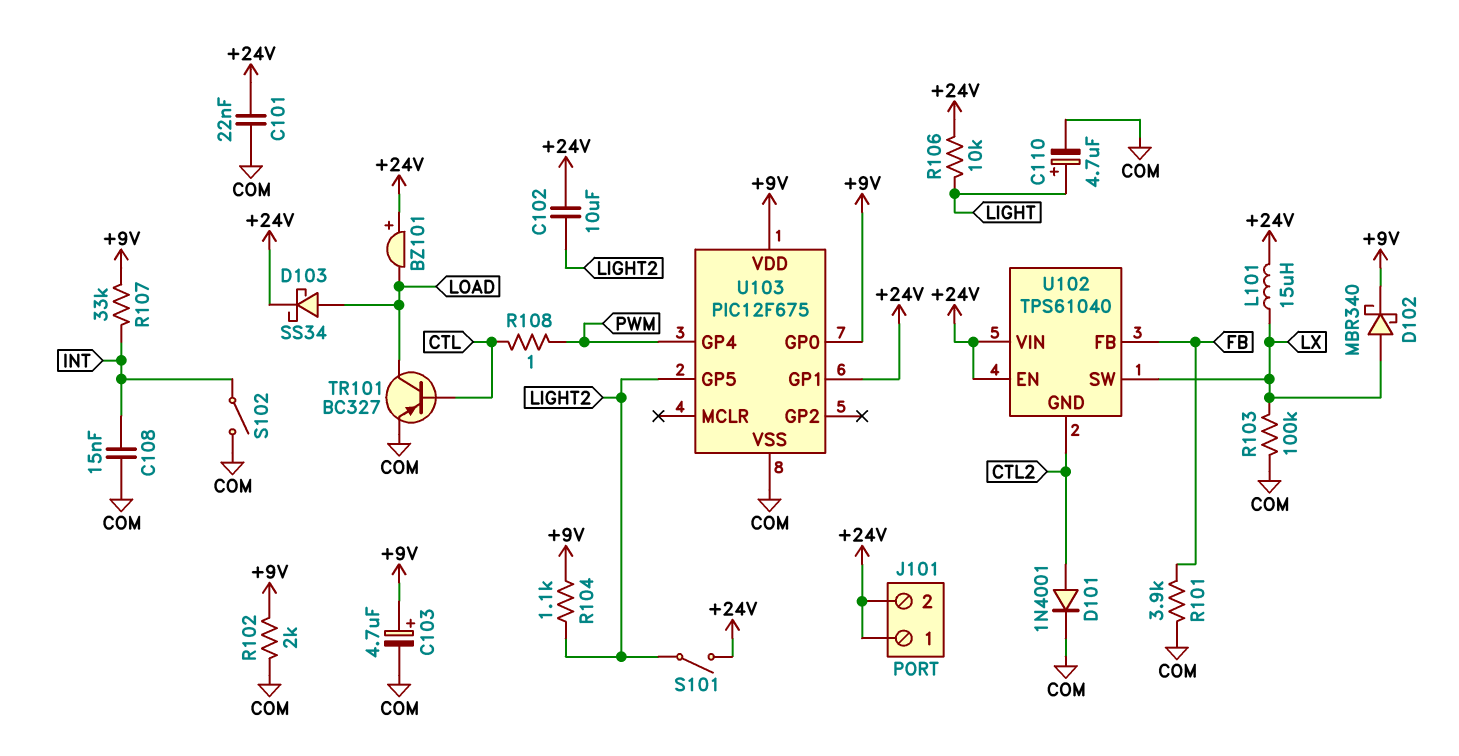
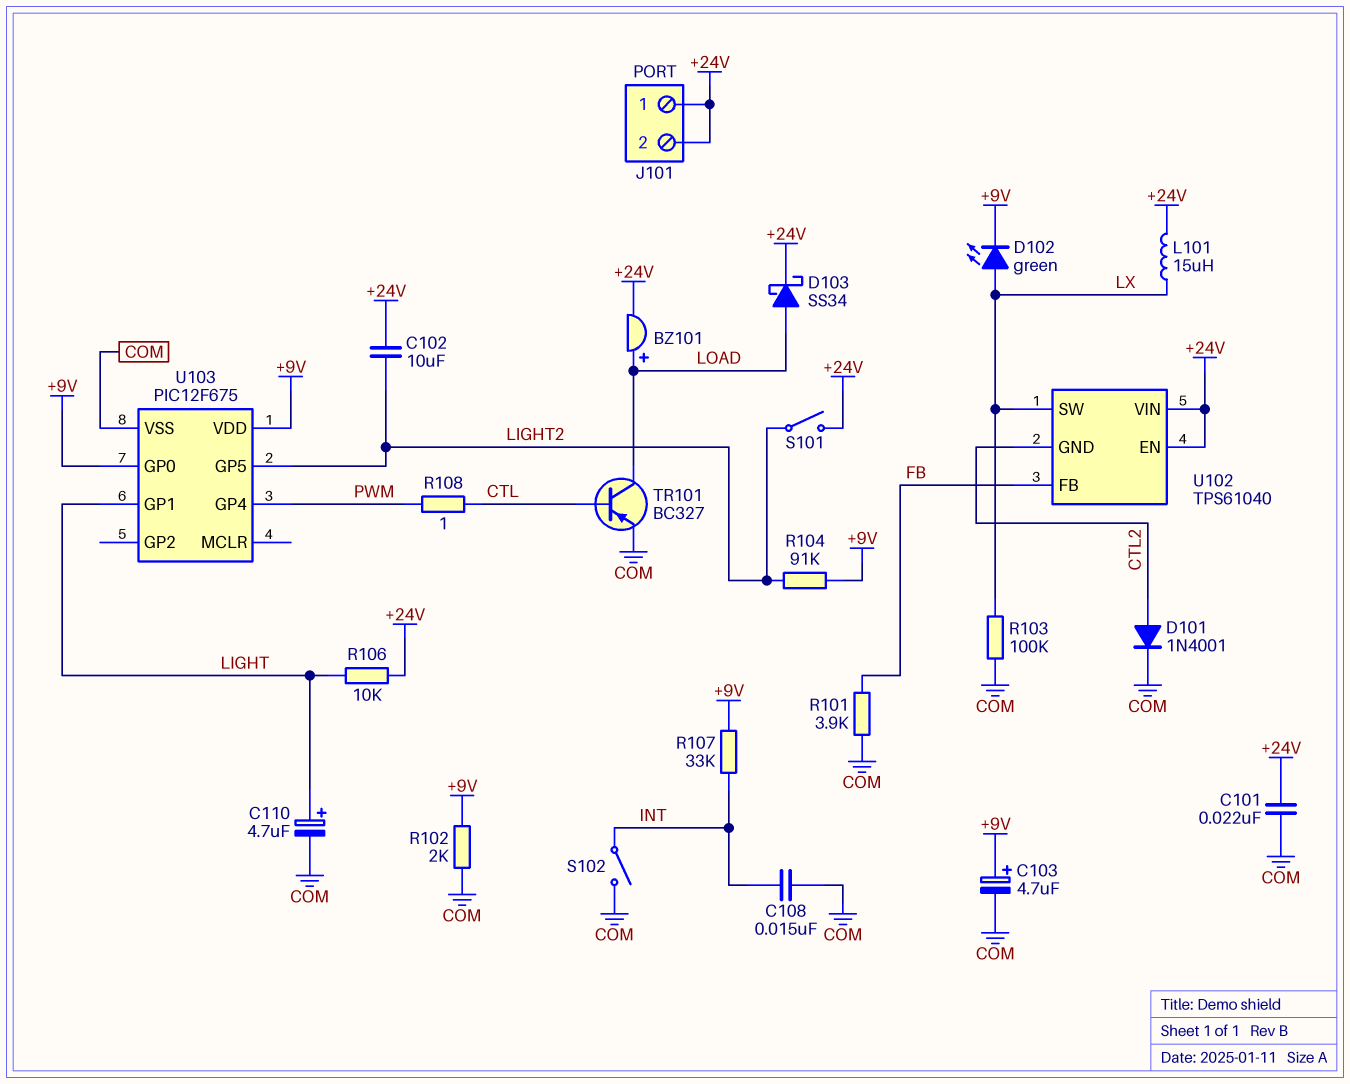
BZ101: buzzer (plus +24V, minus LOAD) -> buzzer (plus LOAD, minus +24V)
D102: schottky MBR340 (A LX, K +9V) -> LED green (A LX, K +9V)
R104: 1.1k (+9V, LIGHT2) -> 91k (+9V, LIGHT2)
U103 pin GP1: +24V -> LIGHT

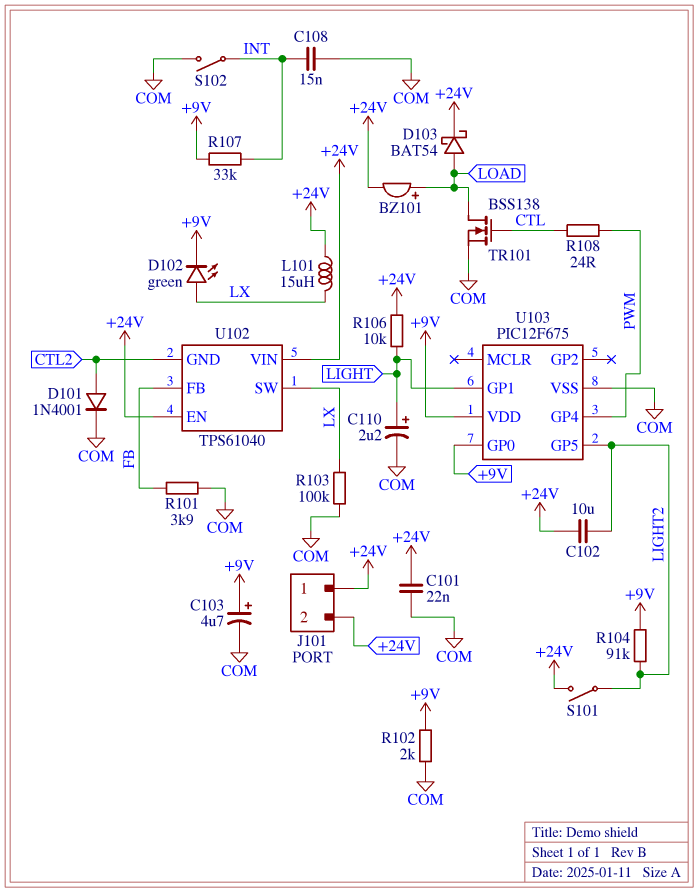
C110: 4.7uF (plus LIGHT, minus COM) -> 2.2uF (plus LIGHT, minus COM)
D103: schottky SS34 (A LOAD, K +24V) -> schottky BAT54 (A LOAD, K +24V)
R108: 1 (CTL, PWM) -> 24 (CTL, PWM)
TR101: PNP BC327 (B CTL, C LOAD, E COM) -> NMOS BSS138 (G CTL, D LOAD, S COM)

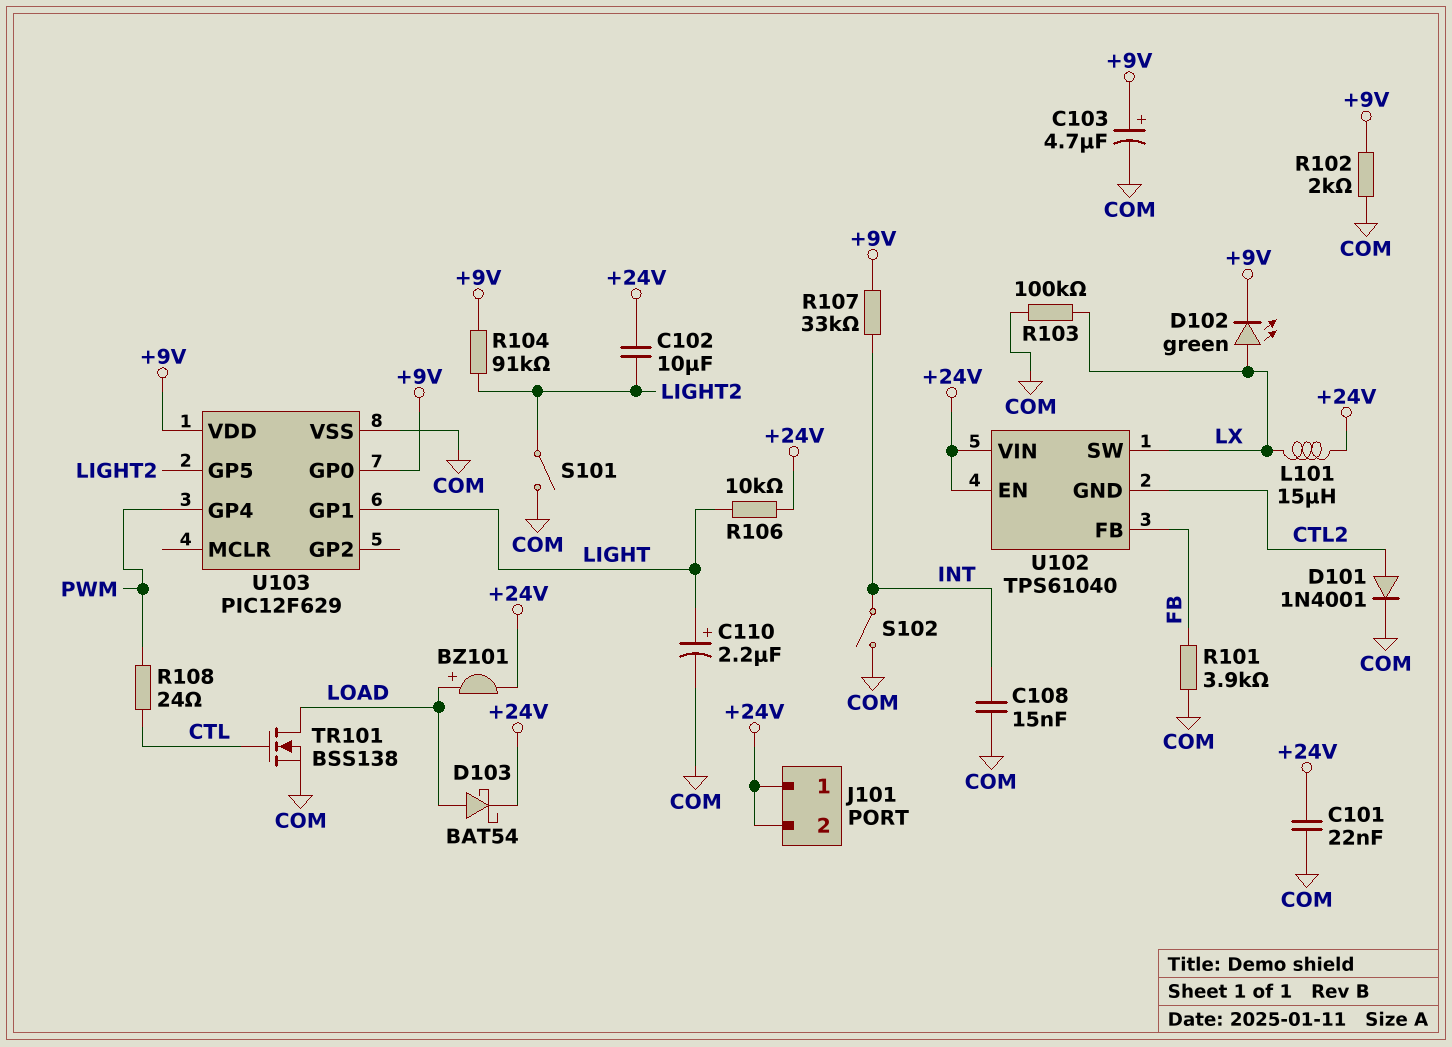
S101: switch (+24V, LIGHT2) -> switch (COM, LIGHT2)
U103: PIC12F675 -> PIC12F629

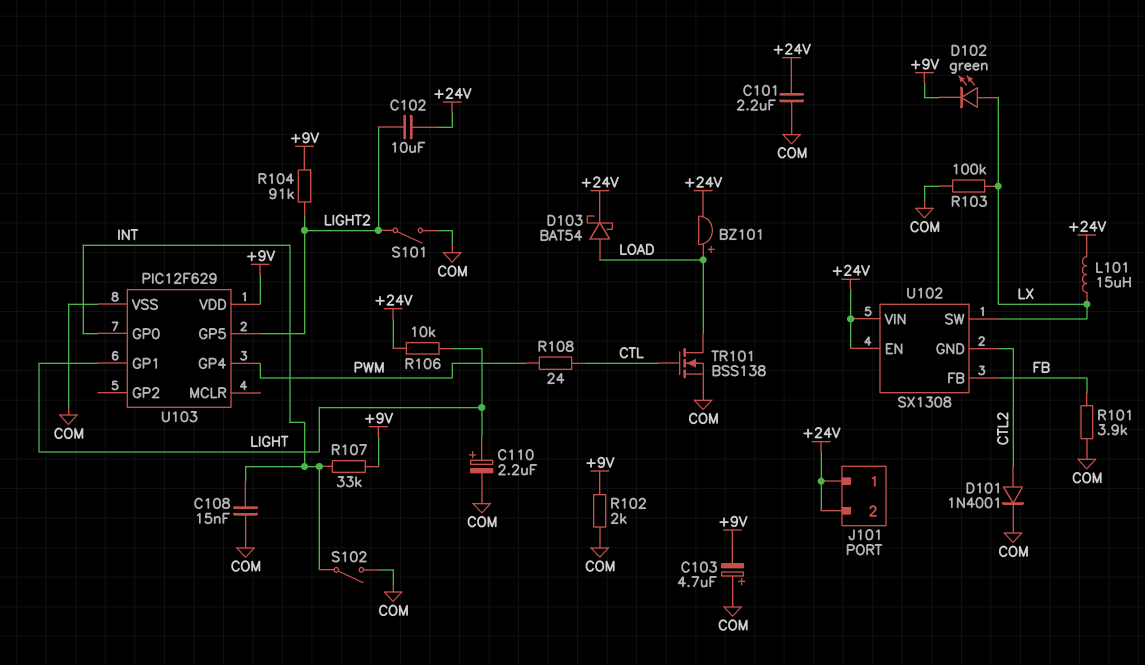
C101: 22nF (+24V, COM) -> 2.2uF (+24V, COM)
C103: 4.7uF (plus +9V, minus COM) -> 4.7uF (plus COM, minus +9V)
U102: TPS61040 -> SX1308
U103 pin GP0: +9V -> INT

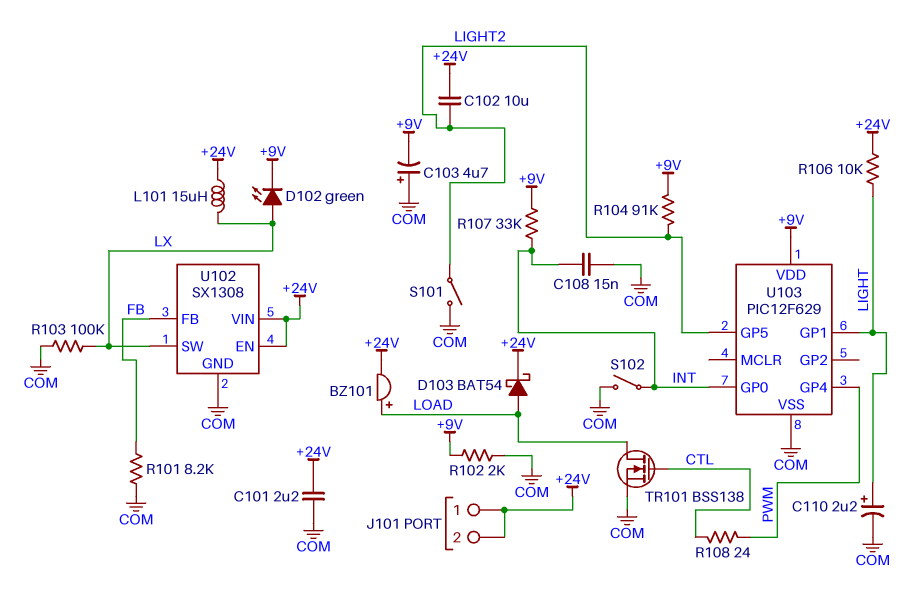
D101: diode 1N4001 (A CTL2, K COM) -> none
R101: 3.9k (COM, FB) -> 8.2k (COM, FB)
U102 pin GND: CTL2 -> COM

